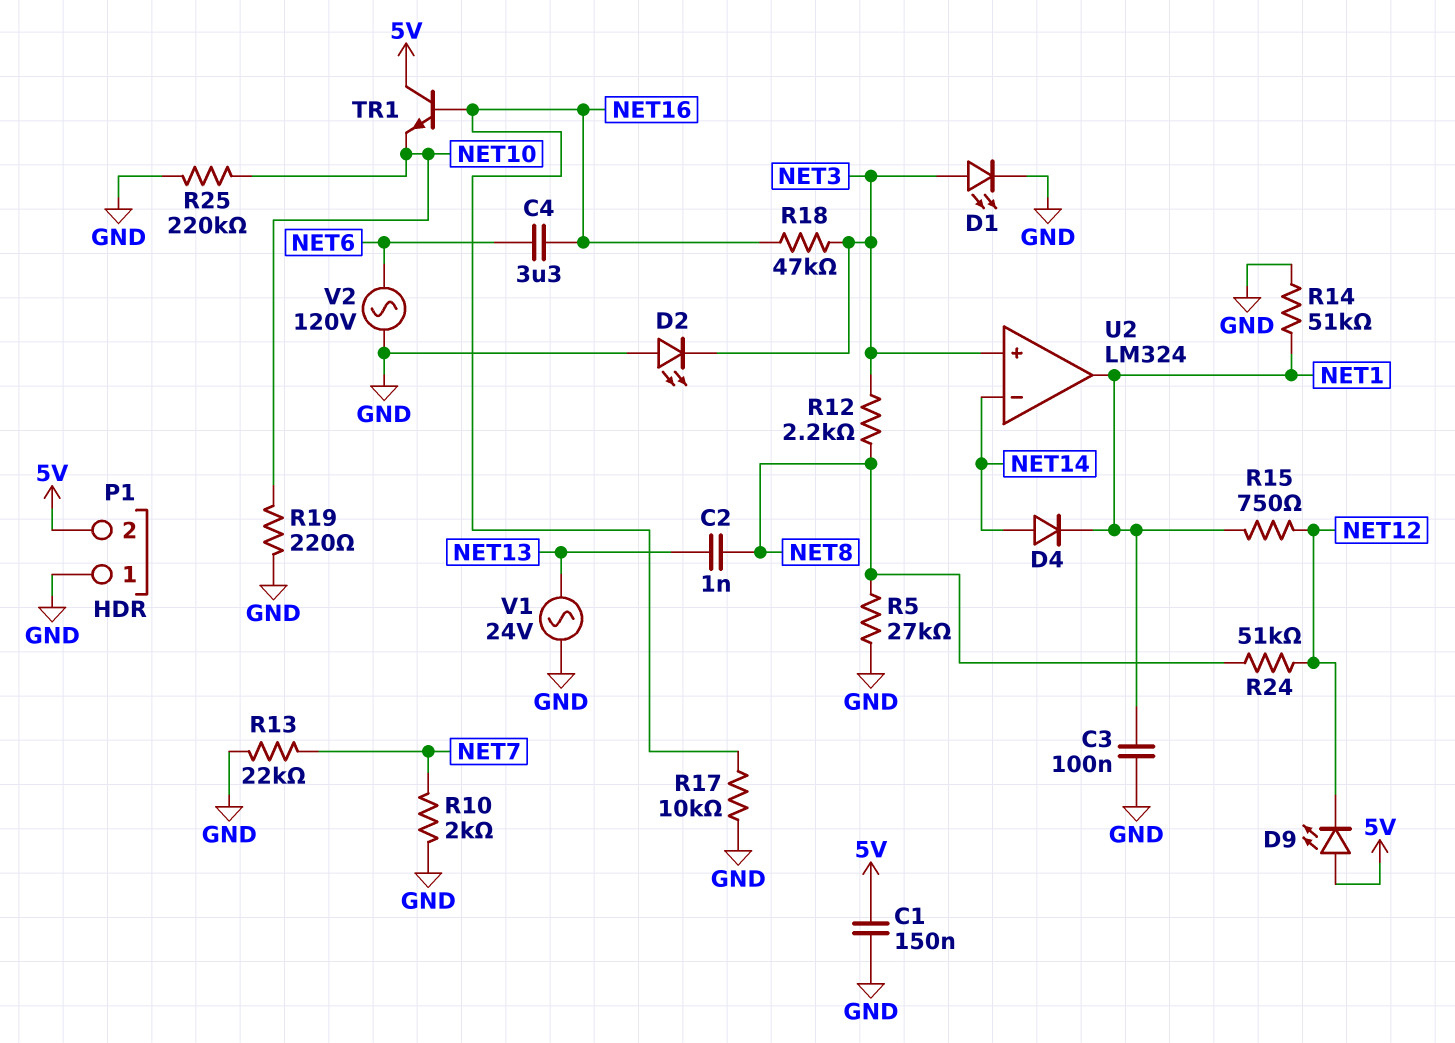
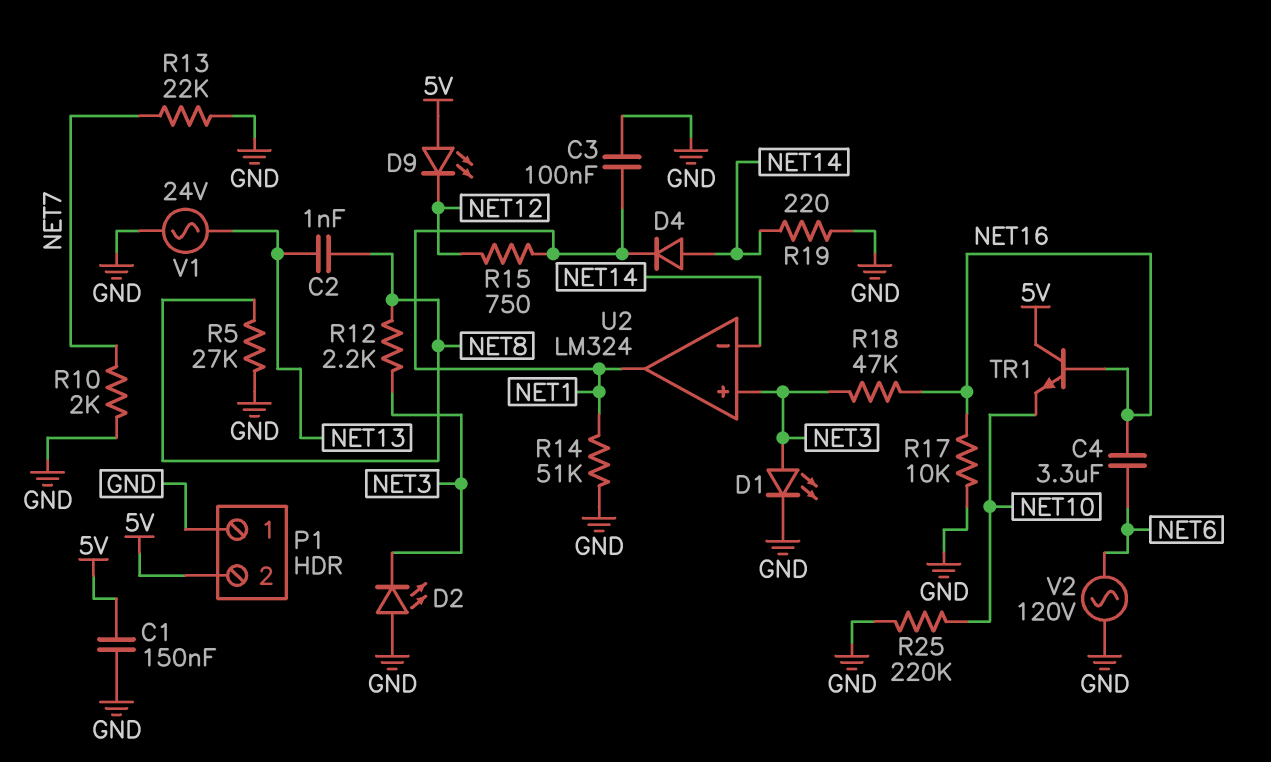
R19: 220 (GND, NET10) -> 220 (GND, NET14)
R24: 51k (NET8, NET12) -> none

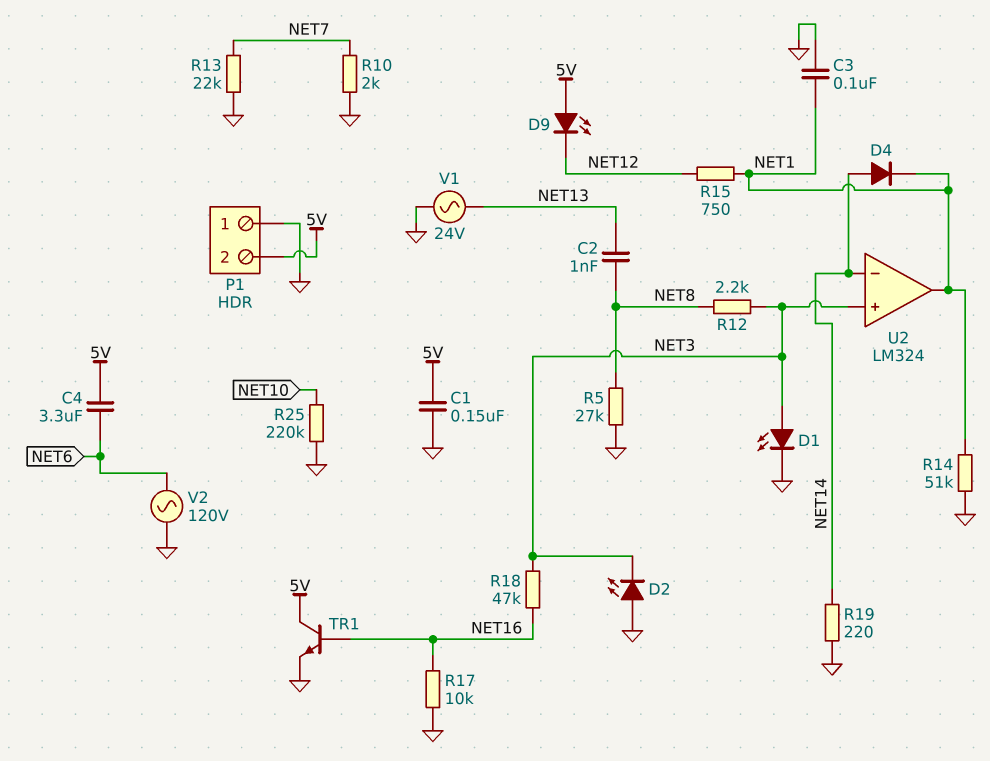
C4: 3.3uF (NET6, NET16) -> 3.3uF (5V, NET6)
TR1: NPN (B NET16, C 5V, E NET10) -> NPN (B NET16, C 5V, E GND)

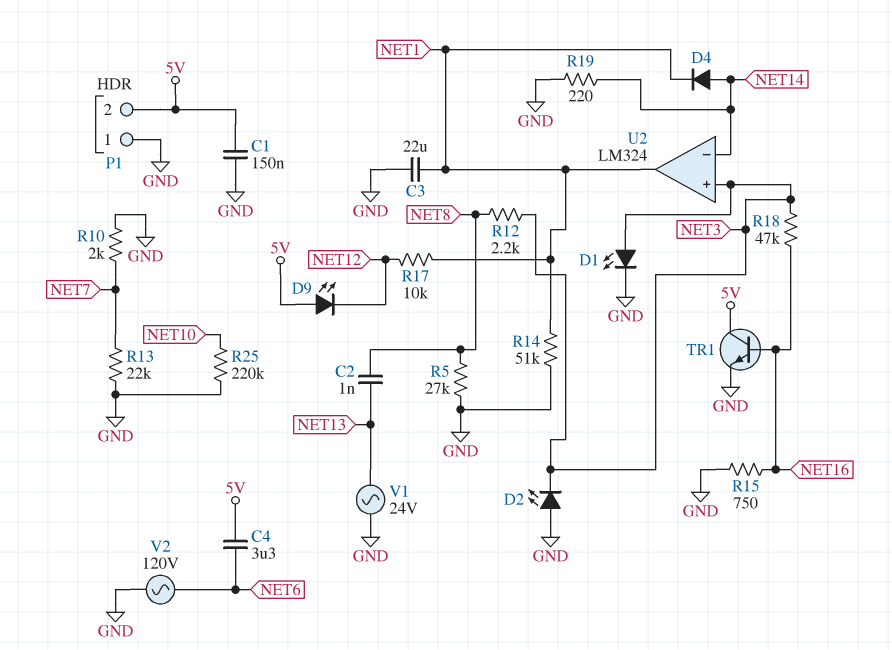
C3: 100nF (GND, NET1) -> 22uF (GND, NET1)
R15: 750 (NET1, NET12) -> 750 (GND, NET16)
R17: 10k (GND, NET16) -> 10k (NET1, NET12)

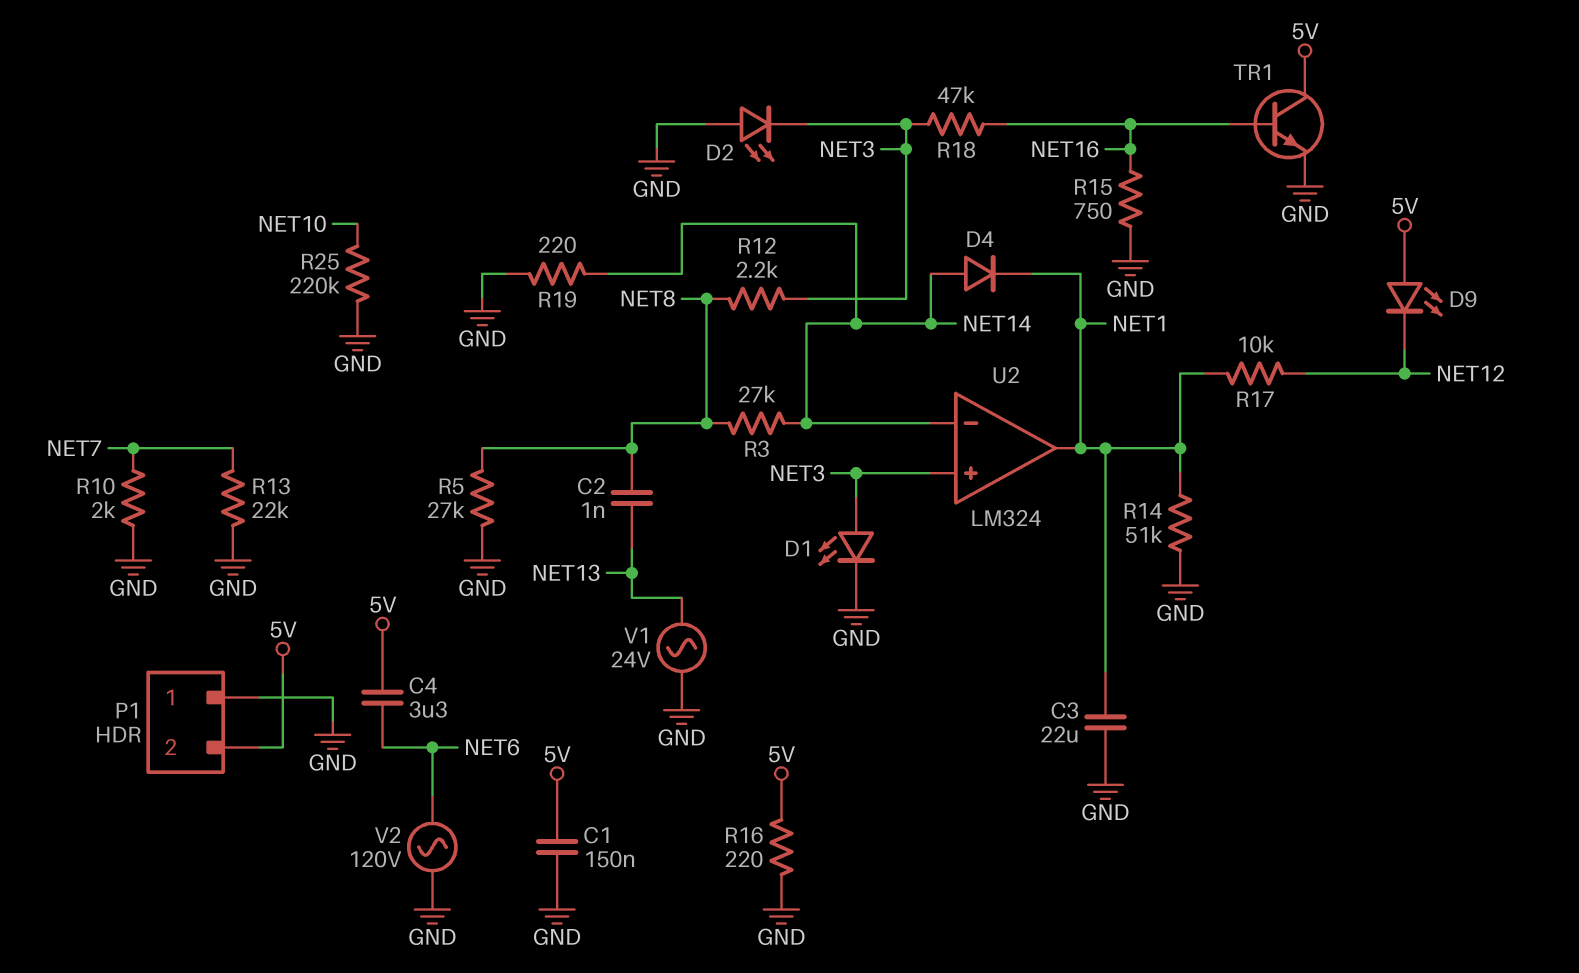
R3: none -> 27k (NET8, NET14)
R16: none -> 220 (5V, GND)

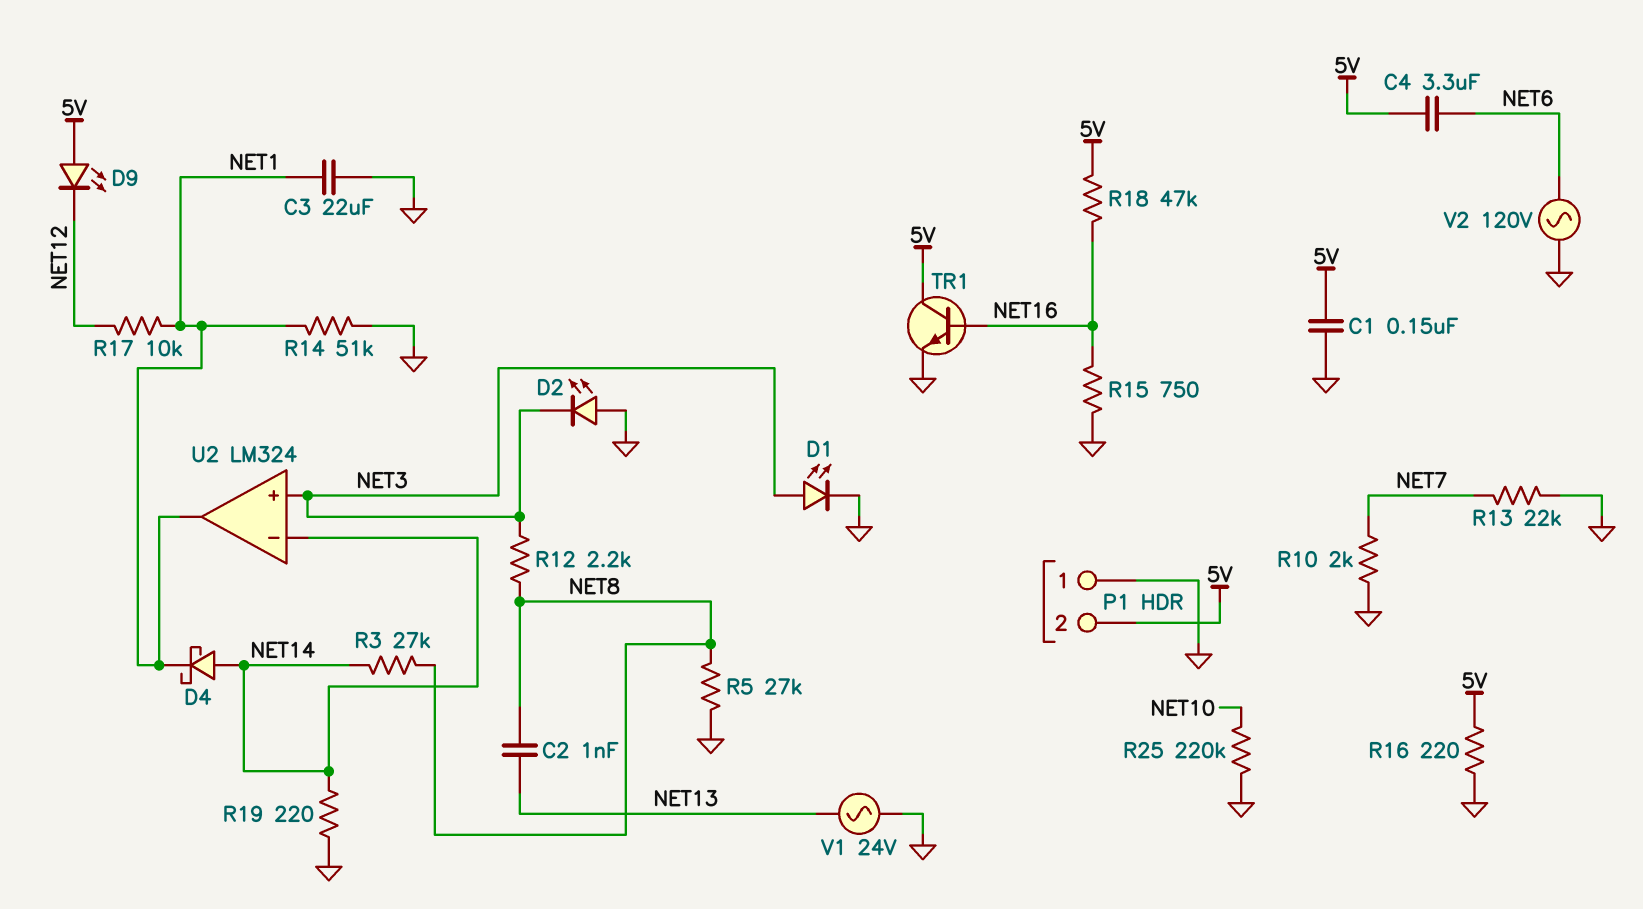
D4: diode (A NET14, K NET1) -> schottky (A NET14, K NET1)
R18: 47k (NET3, NET16) -> 47k (5V, NET16)

